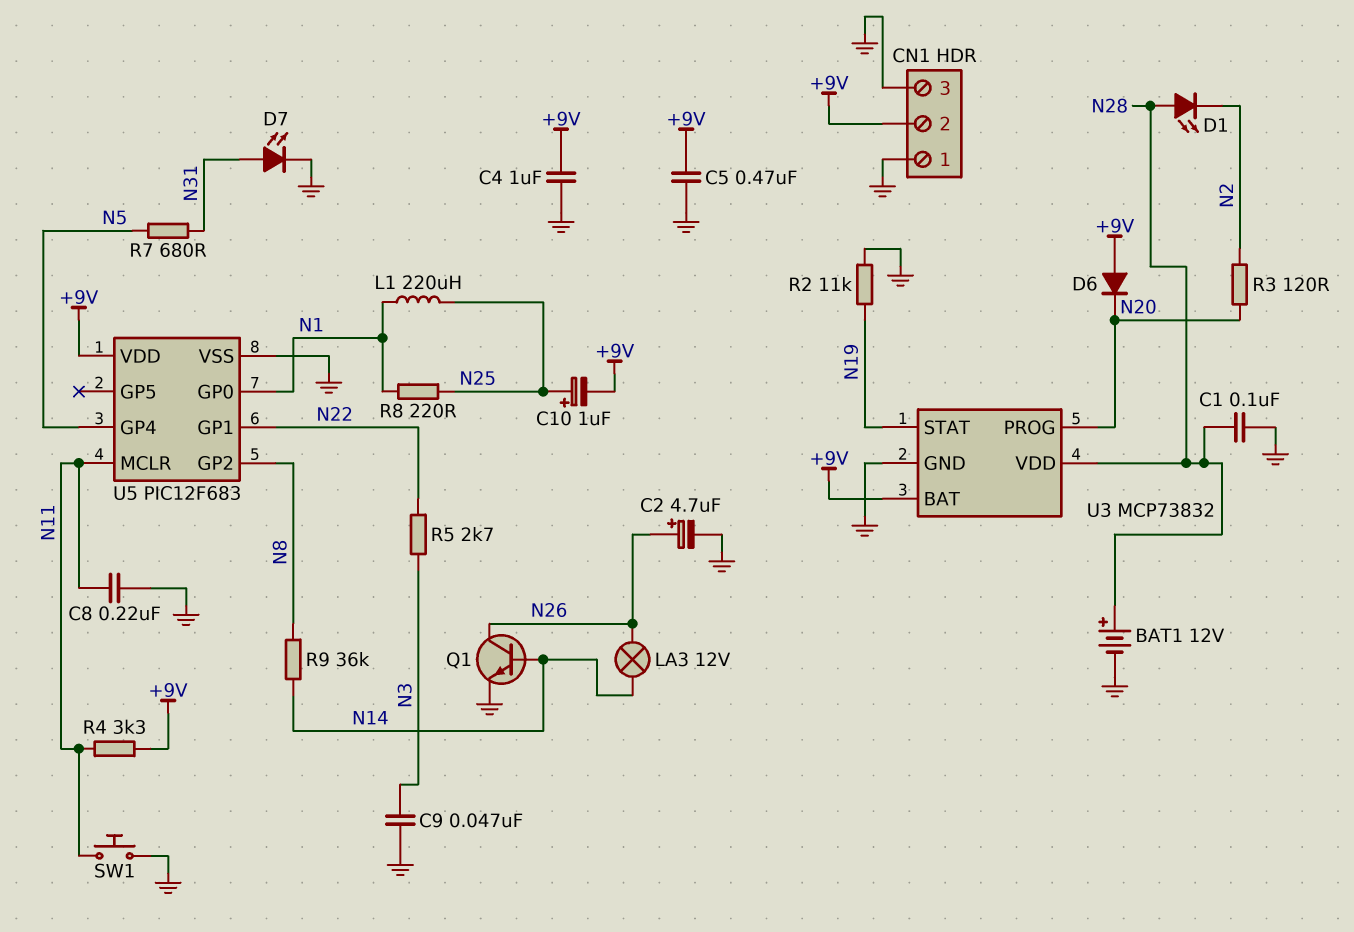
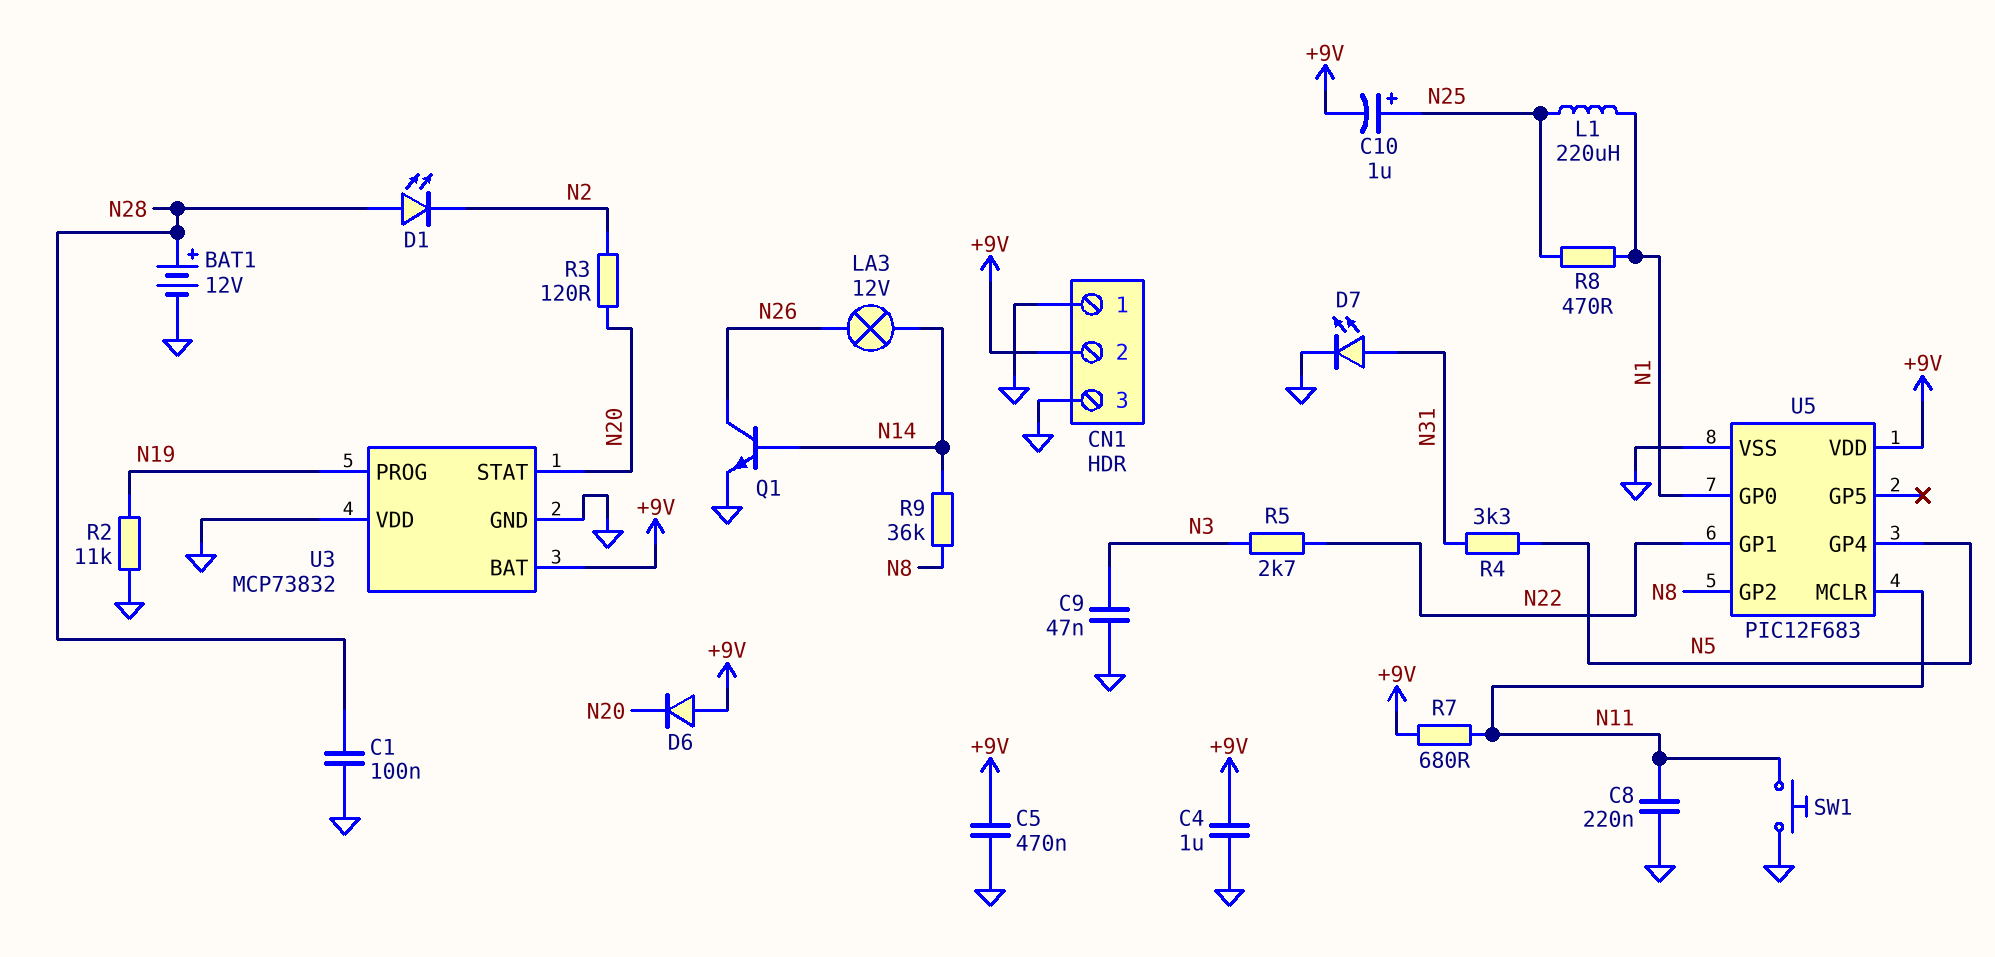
C2: 4.7uF (plus N26, minus GND) -> none
R4: 3.3k (+9V, N11) -> 3.3k (N5, N31)
R7: 680 (N5, N31) -> 680 (+9V, N11)
R8: 220 (N1, N25) -> 470 (N1, N25)
U3 pin PROG: N20 -> N19
U3 pin STAT: N19 -> N20
U3 pin VDD: N28 -> GND

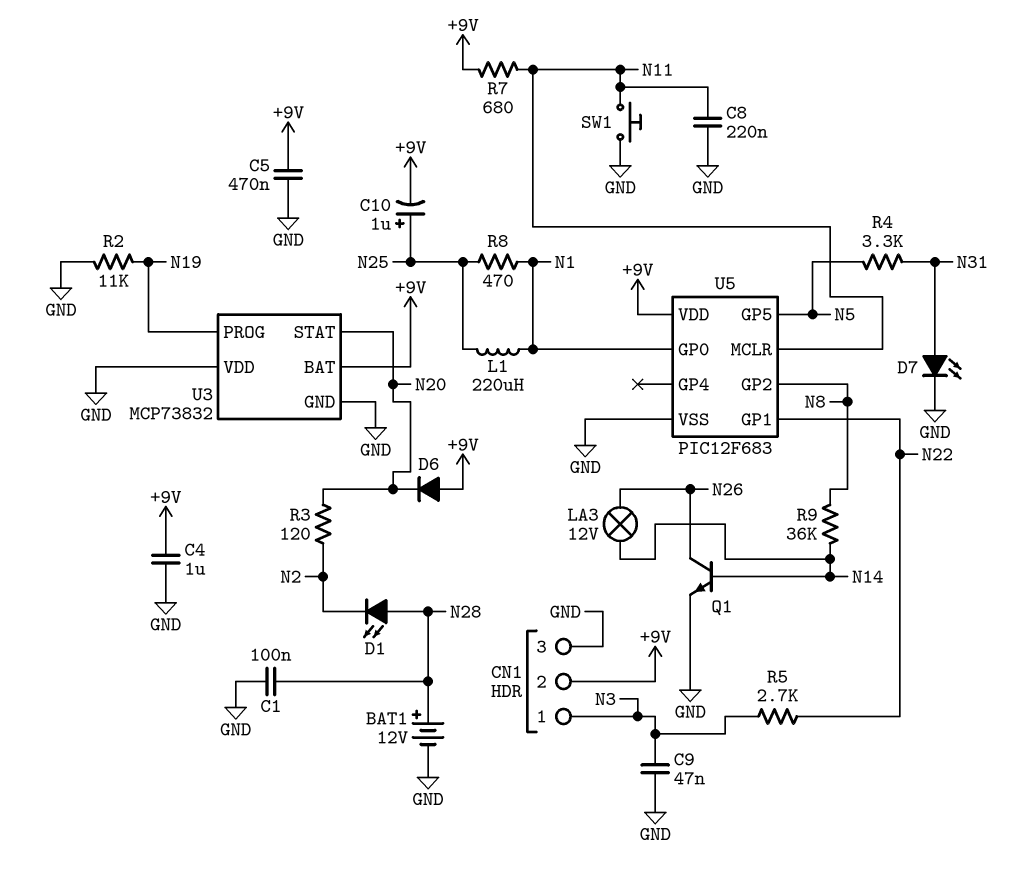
CN1 pin 1: GND -> N3
U5 pin GP4: N5 -> none
U5 pin GP5: none -> N5

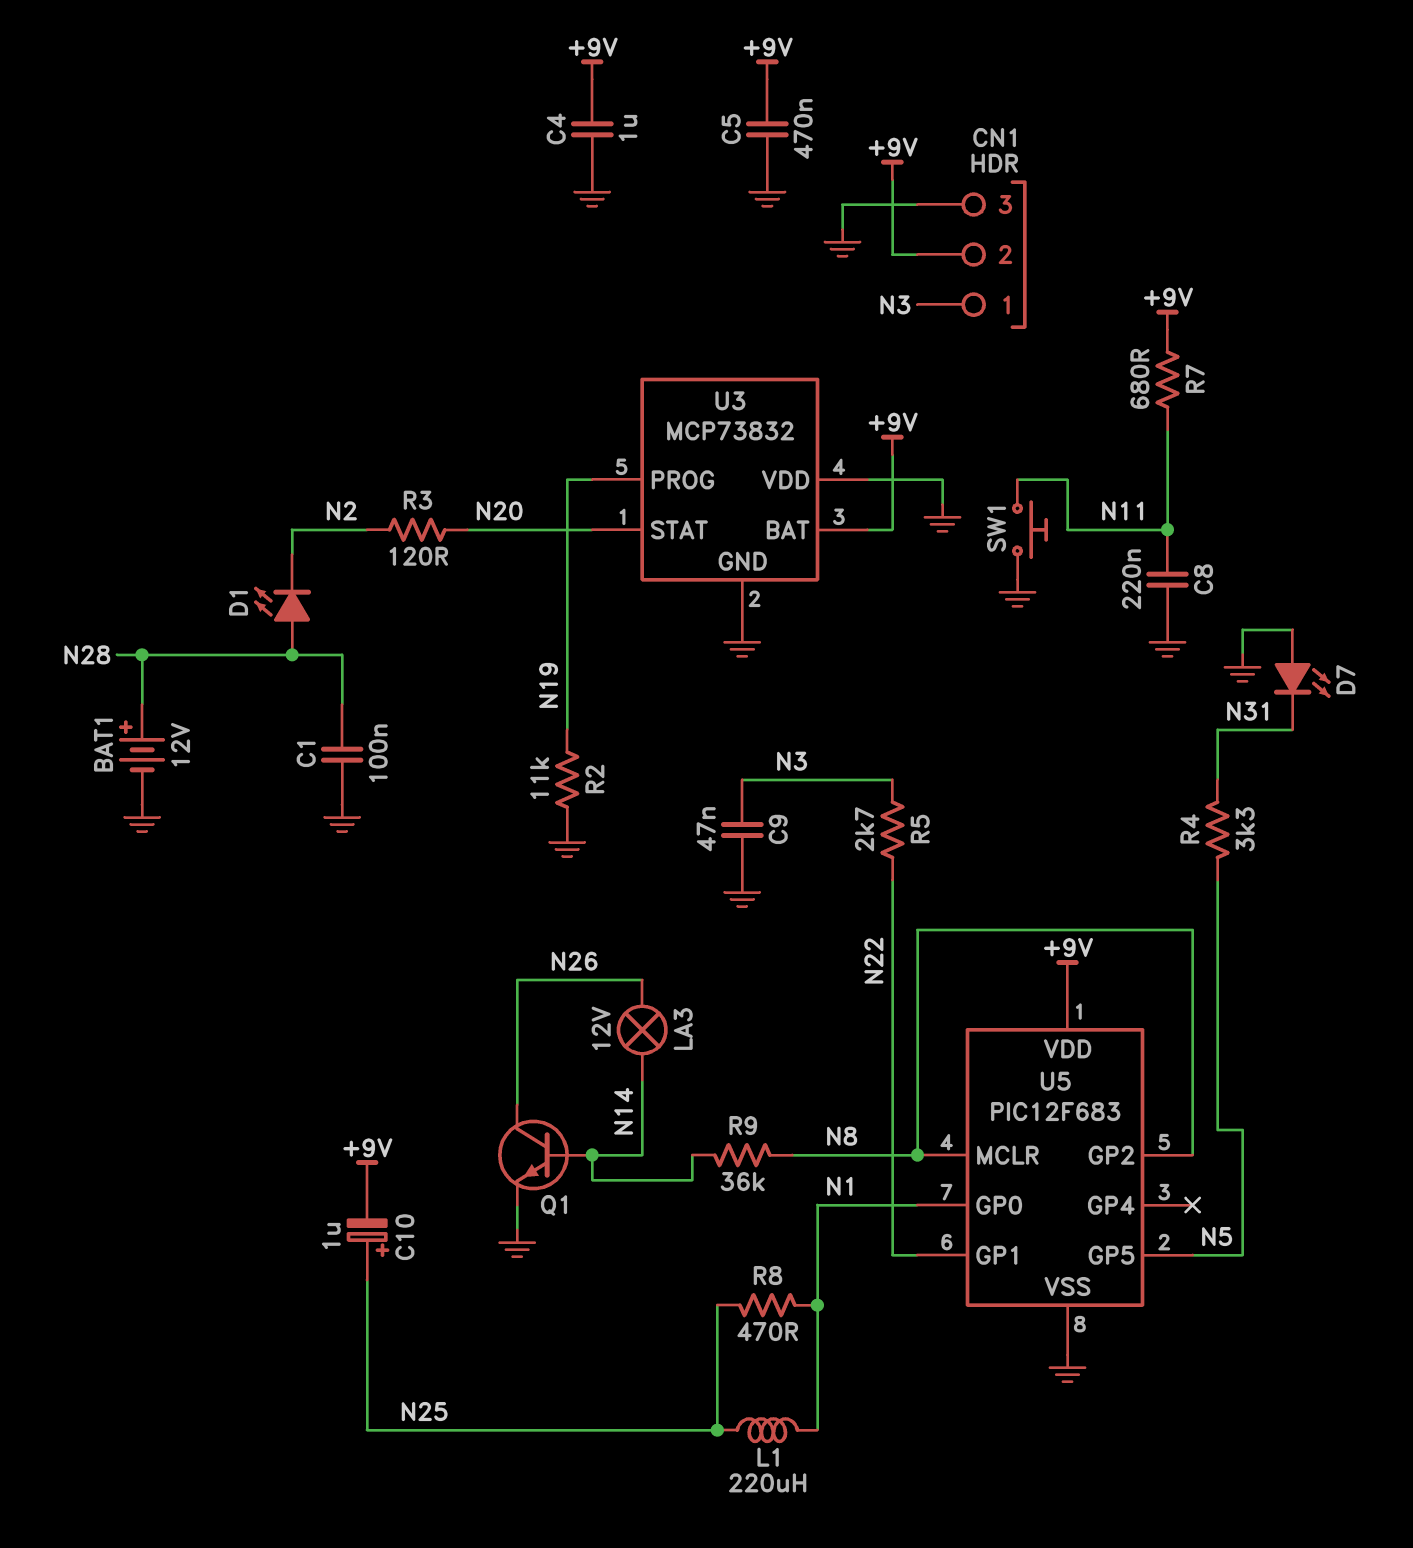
D6: diode (A +9V, K N20) -> none
D7: LED (A N31, K GND) -> LED (A GND, K N31)
U5 pin MCLR: N11 -> N8

